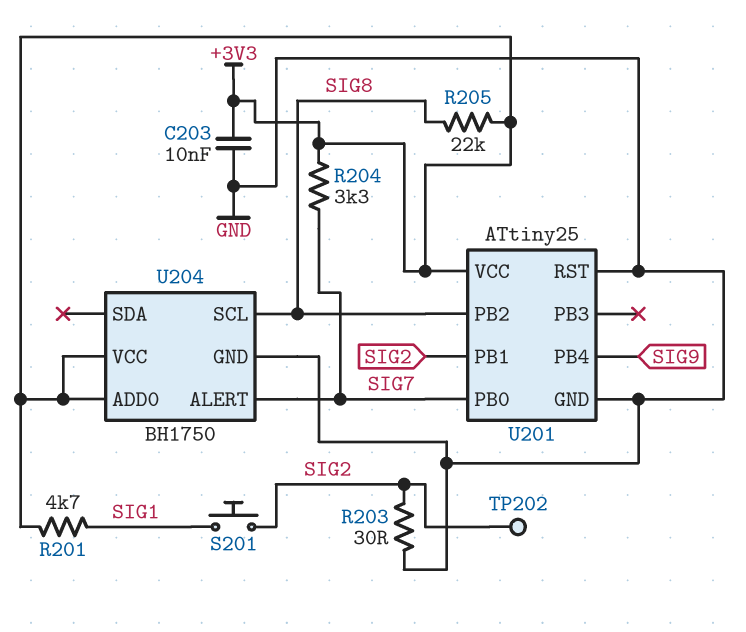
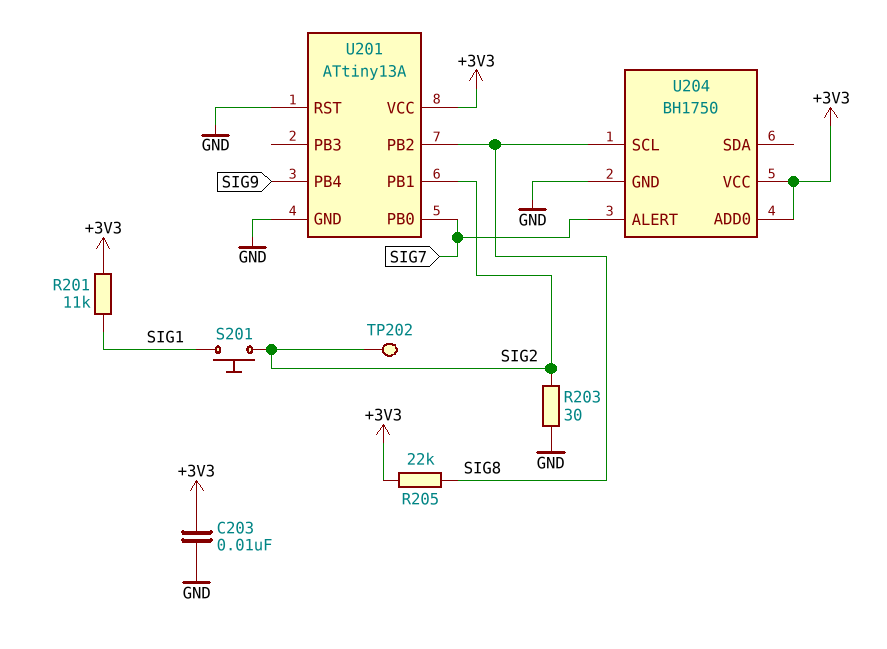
R201: 4.7k (+3V3, SIG1) -> 11k (+3V3, SIG1)
R204: 3.3k (+3V3, SIG7) -> none
U201: ATtiny25 -> ATtiny13A

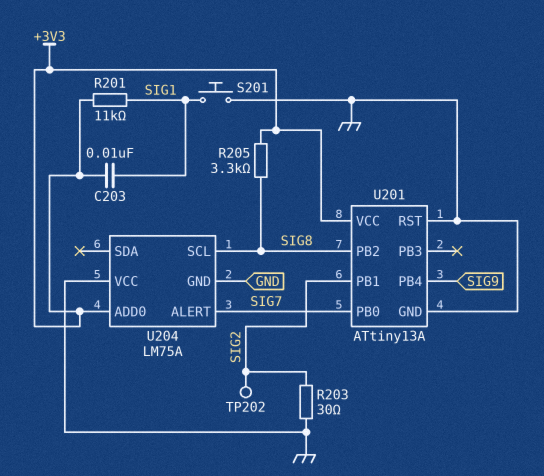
C203: 10nF (+3V3, GND) -> 10nF (+3V3, SIG1)
R205: 22k (+3V3, SIG8) -> 3.3k (+3V3, SIG8)
S201: button (SIG1, SIG2) -> button (GND, SIG1)
U204: BH1750 -> LM75A
U204 pin VCC: +3V3 -> GND

